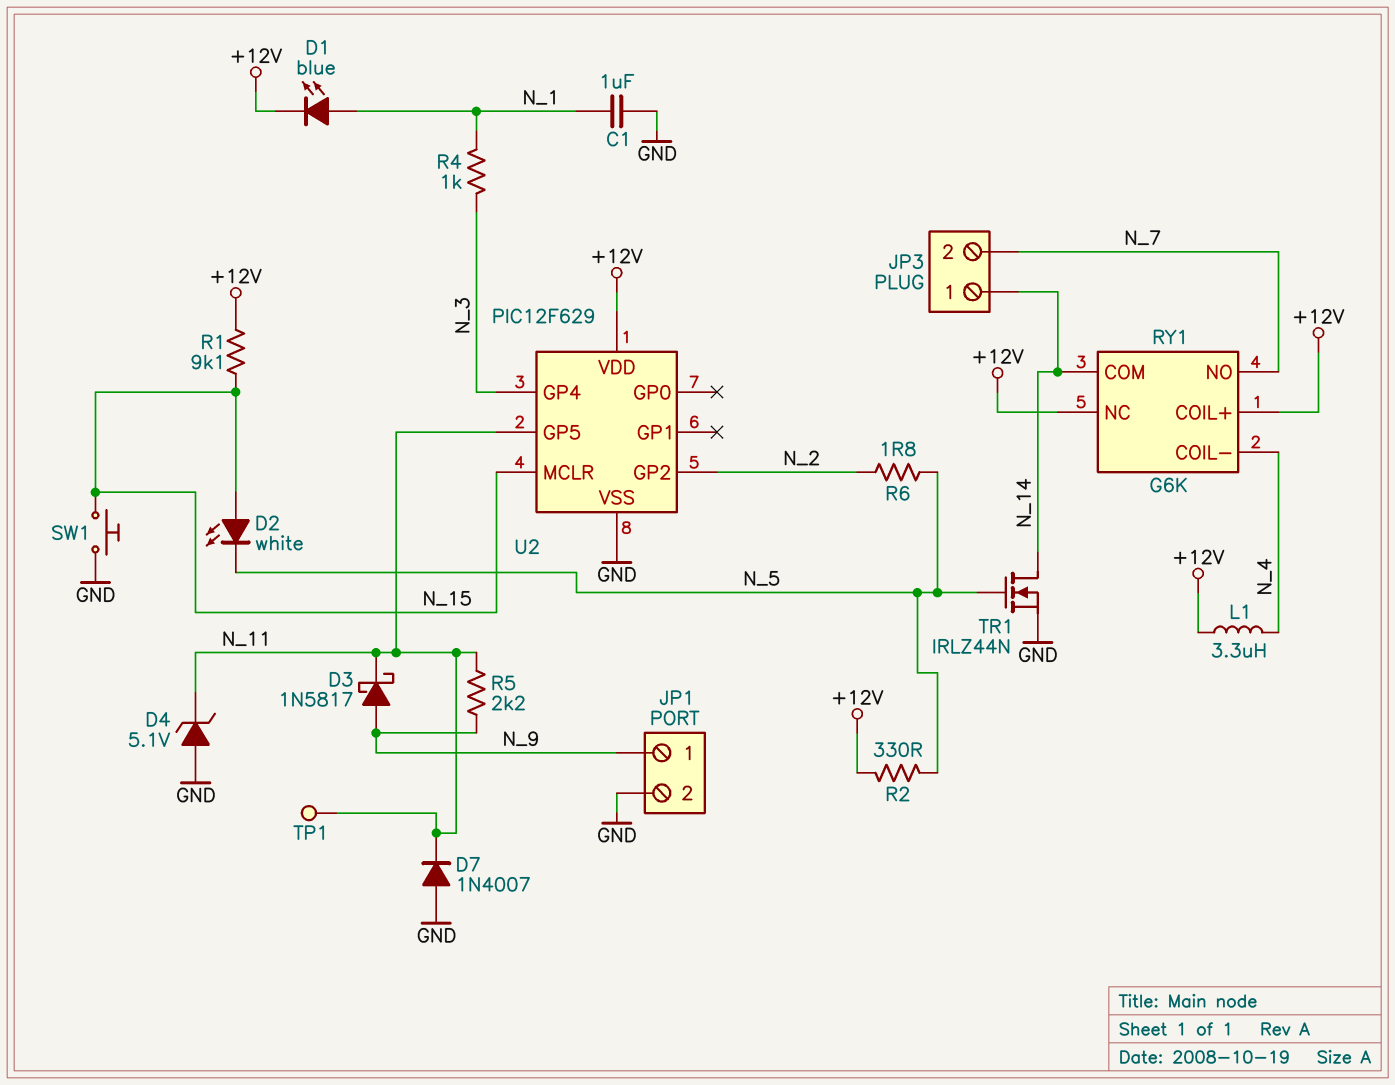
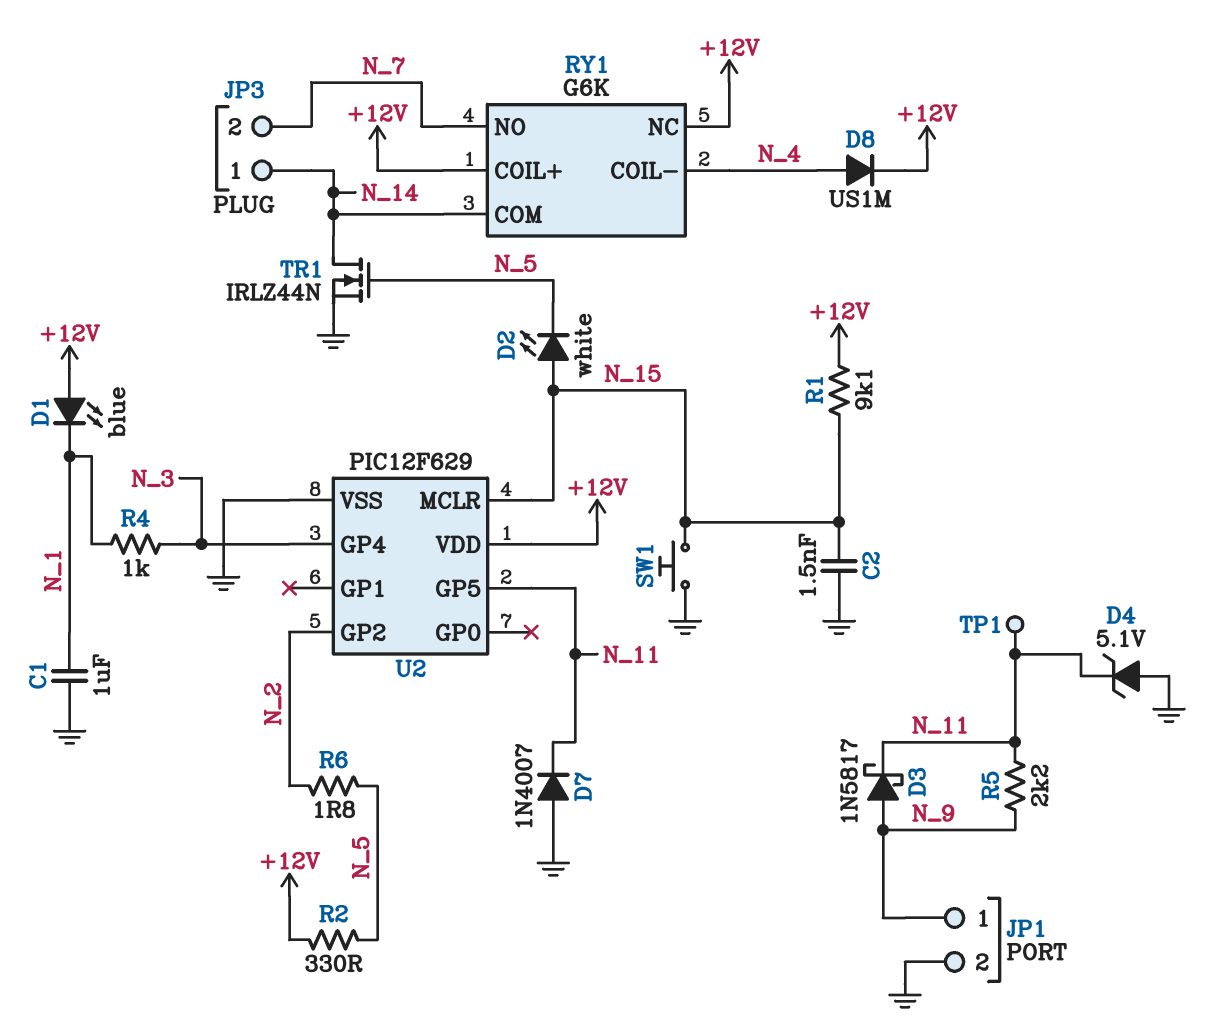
C2: none -> 1.5nF (GND, N_15)
D1: LED blue (A N_1, K +12V) -> LED blue (A +12V, K N_1)
D8: none -> diode US1M (A N_4, K +12V)
L1: 3.3uH (+12V, N_4) -> none

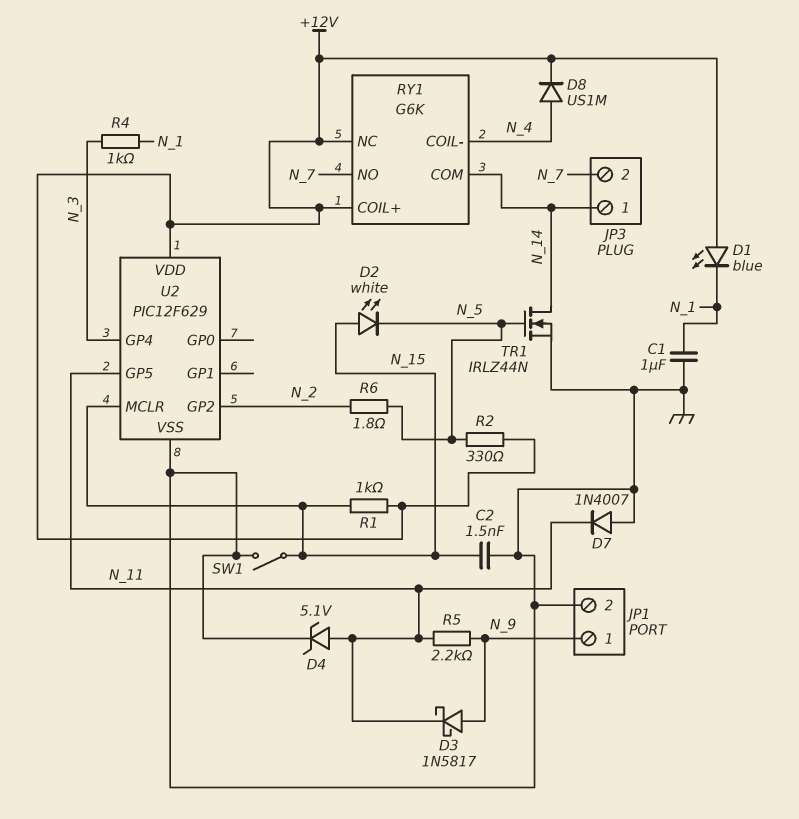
D4: zener 5.1V (A GND, K N_11) -> zener 5.1V (A N_11, K GND)
R1: 9.1k (+12V, N_15) -> 1k (+12V, N_15)
SW1: button (GND, N_15) -> switch (GND, N_15)
TP1: test point (N_11) -> none

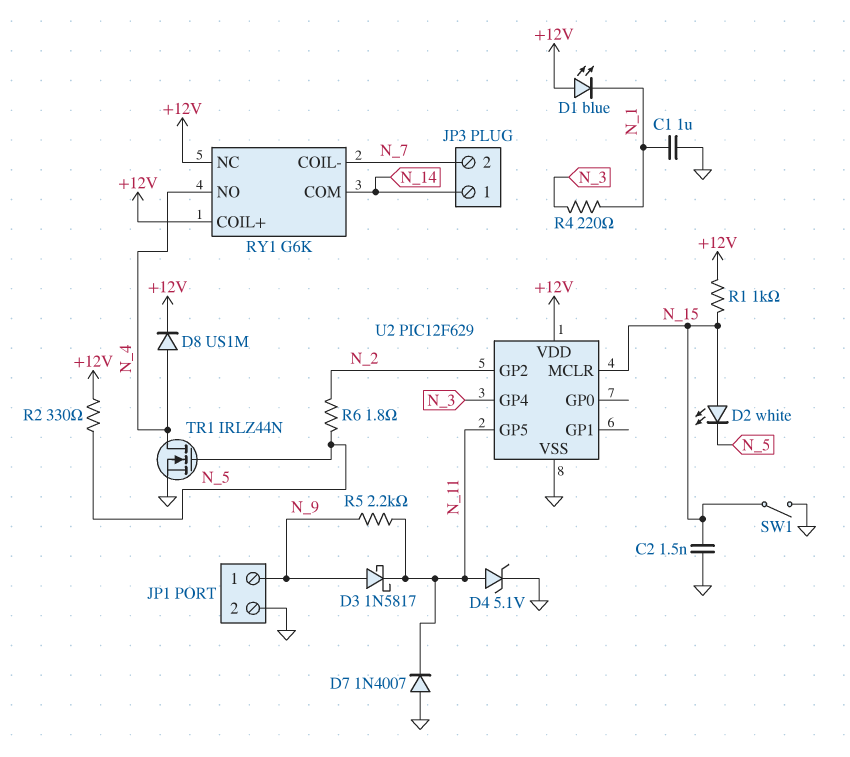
R4: 1k (N_1, N_3) -> 220 (N_1, N_3)
RY1 pin COIL-: N_4 -> N_7
RY1 pin NO: N_7 -> N_4
TR1: NMOS IRLZ44N (G N_5, D N_14, S GND) -> NMOS IRLZ44N (G N_5, D N_4, S GND)

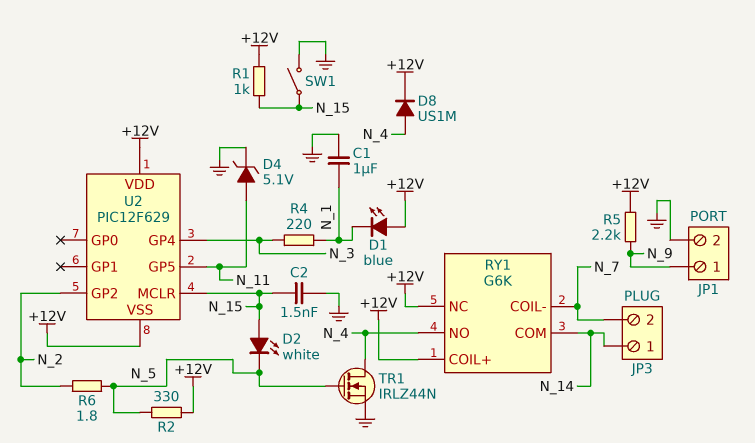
D3: schottky 1N5817 (A N_9, K N_11) -> none
D7: diode 1N4007 (A GND, K N_11) -> none
R5: 2.2k (N_9, N_11) -> 2.2k (+12V, N_9)
U2 pin VSS: GND -> +12V

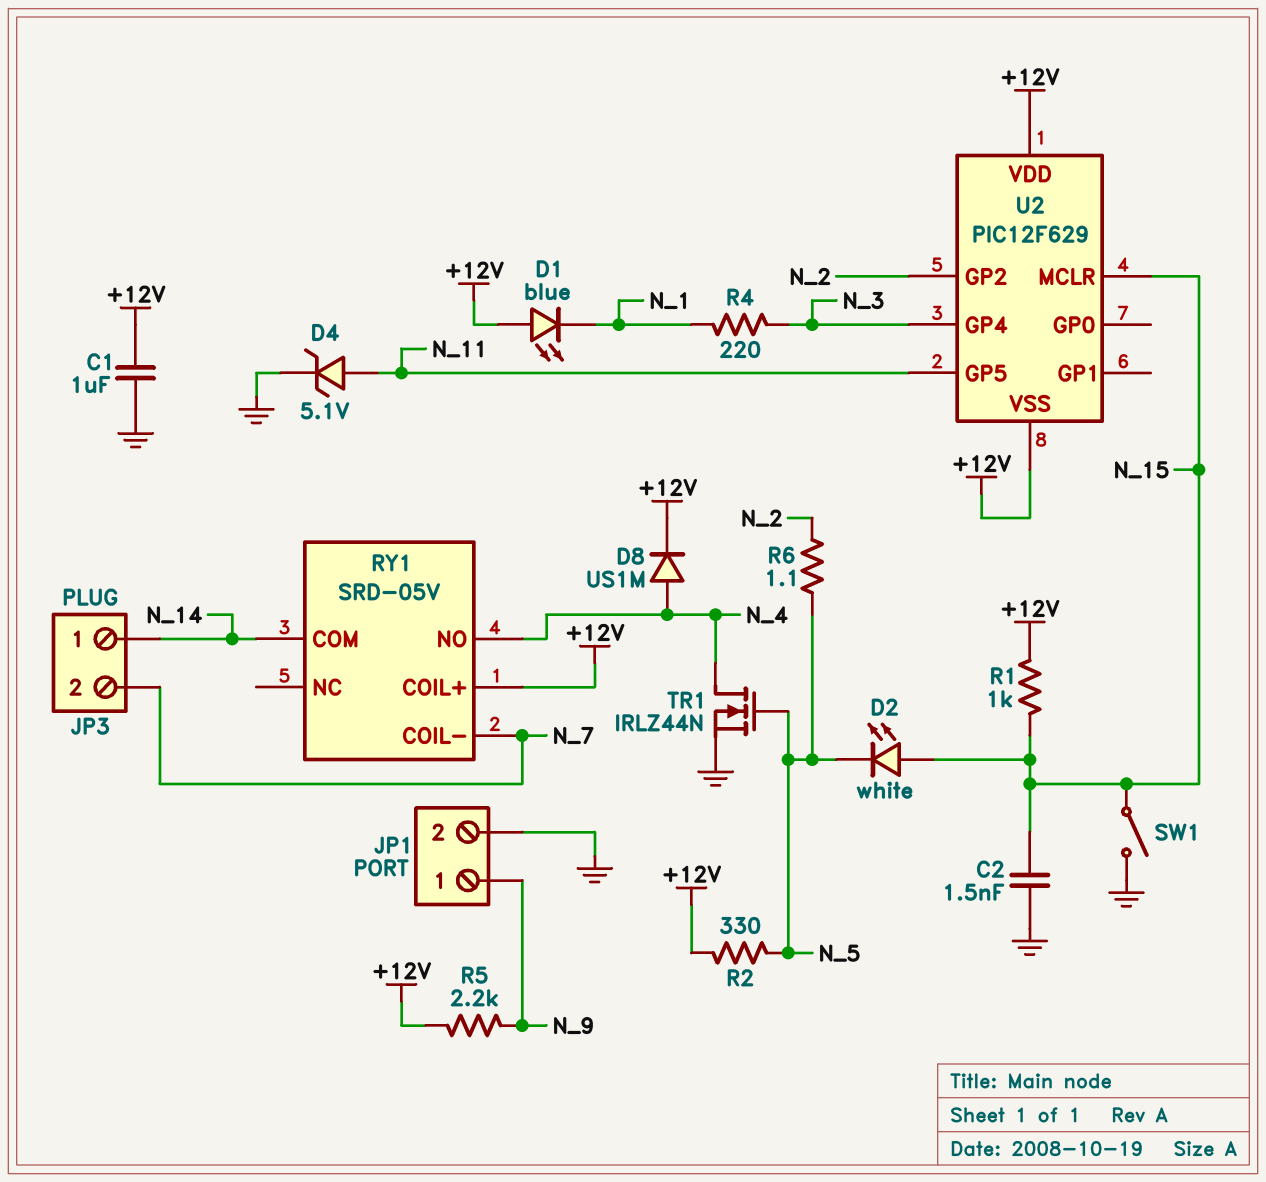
C1: 1uF (GND, N_1) -> 1uF (+12V, GND)
R6: 1.8 (N_2, N_5) -> 1.1 (N_2, N_5)
RY1: G6K -> SRD-05V
RY1 pin NC: +12V -> none

